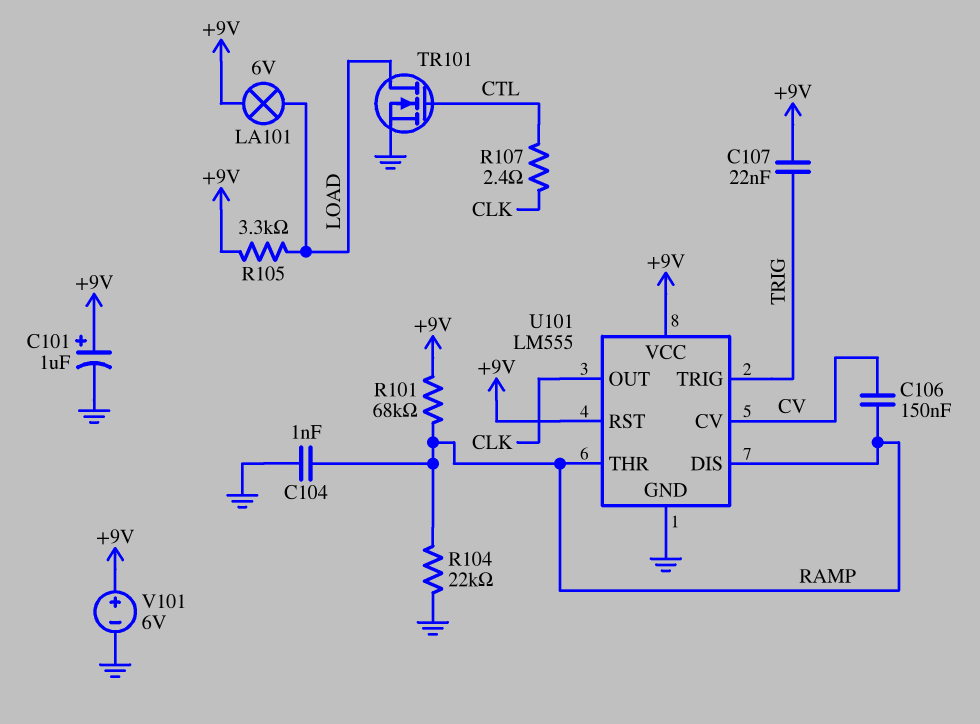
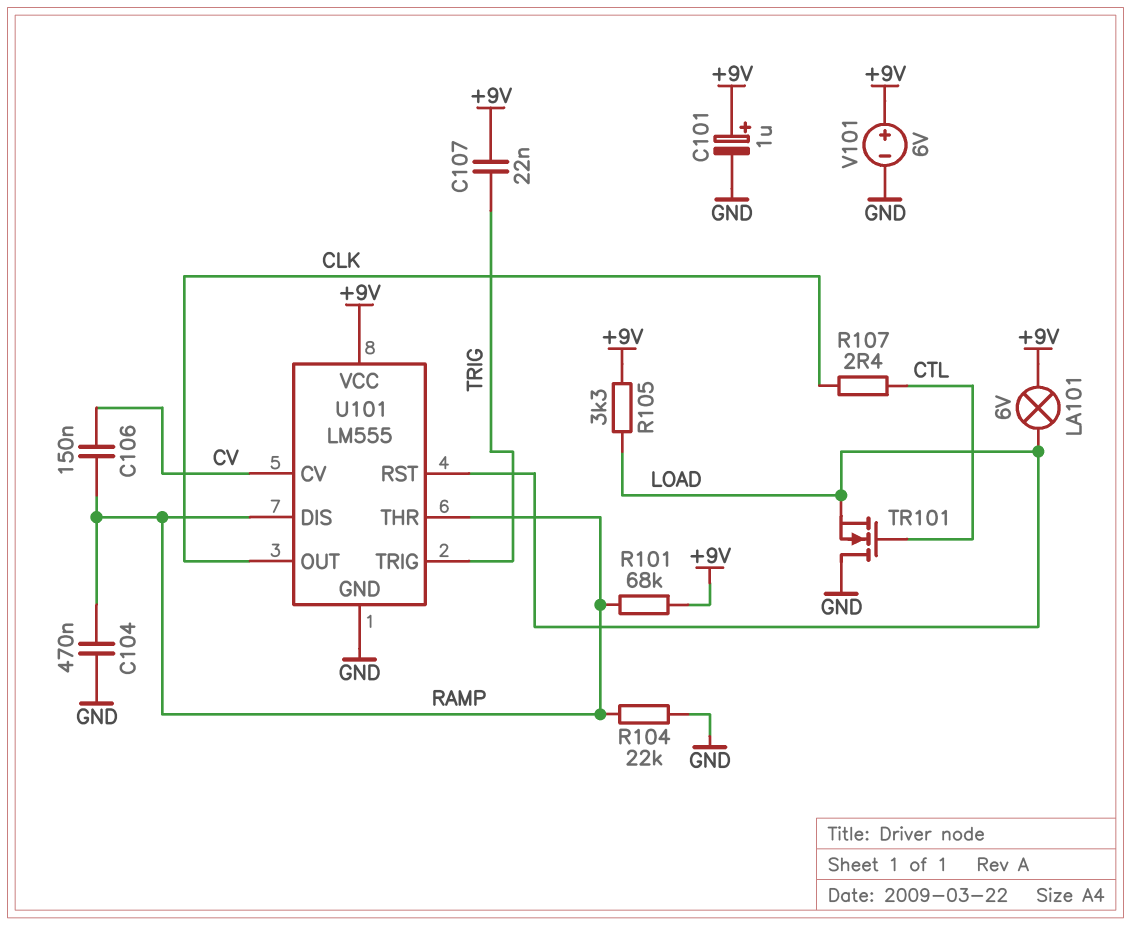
C104: 1nF (GND, RAMP) -> 470nF (GND, RAMP)
TR101: NMOS (G CTL, D LOAD, S GND) -> NMOS (G CTL, D GND, S LOAD)
U101 pin RST: +9V -> LOAD

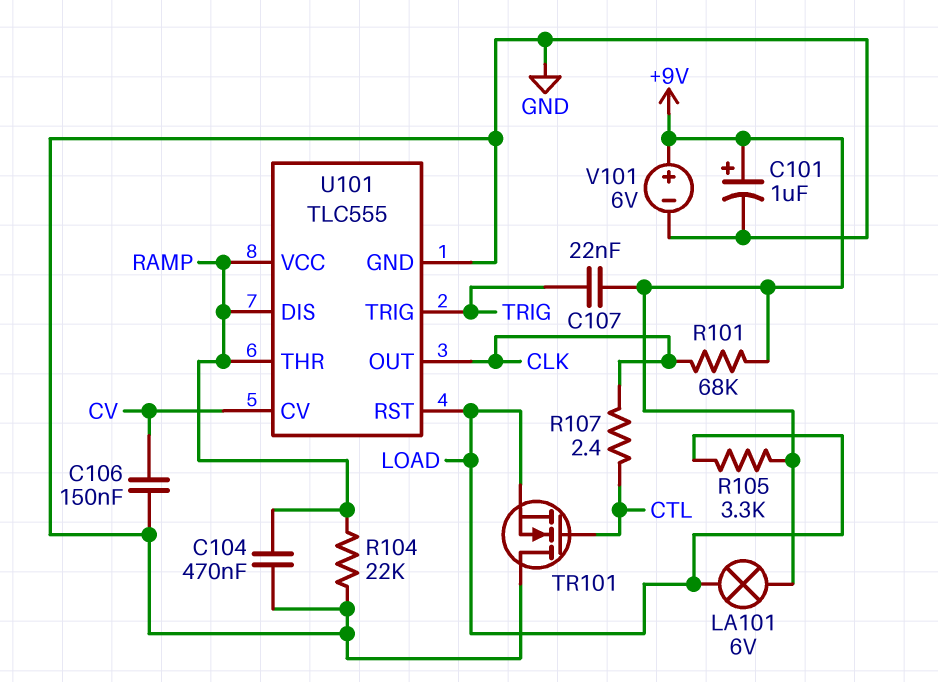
C106: 150nF (CV, RAMP) -> 150nF (CV, GND)
R101: 68k (+9V, RAMP) -> 68k (+9V, CLK)
U101: LM555 -> TLC555
U101 pin VCC: +9V -> RAMP

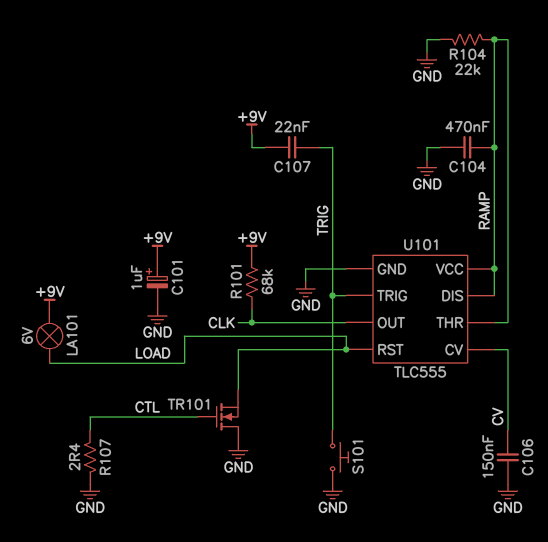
R105: 3.3k (+9V, LOAD) -> none
R107: 2.4 (CLK, CTL) -> 2.4 (CTL, GND)
S101: none -> button (GND, TRIG)
V101: 6V (plus +9V, minus GND) -> none

